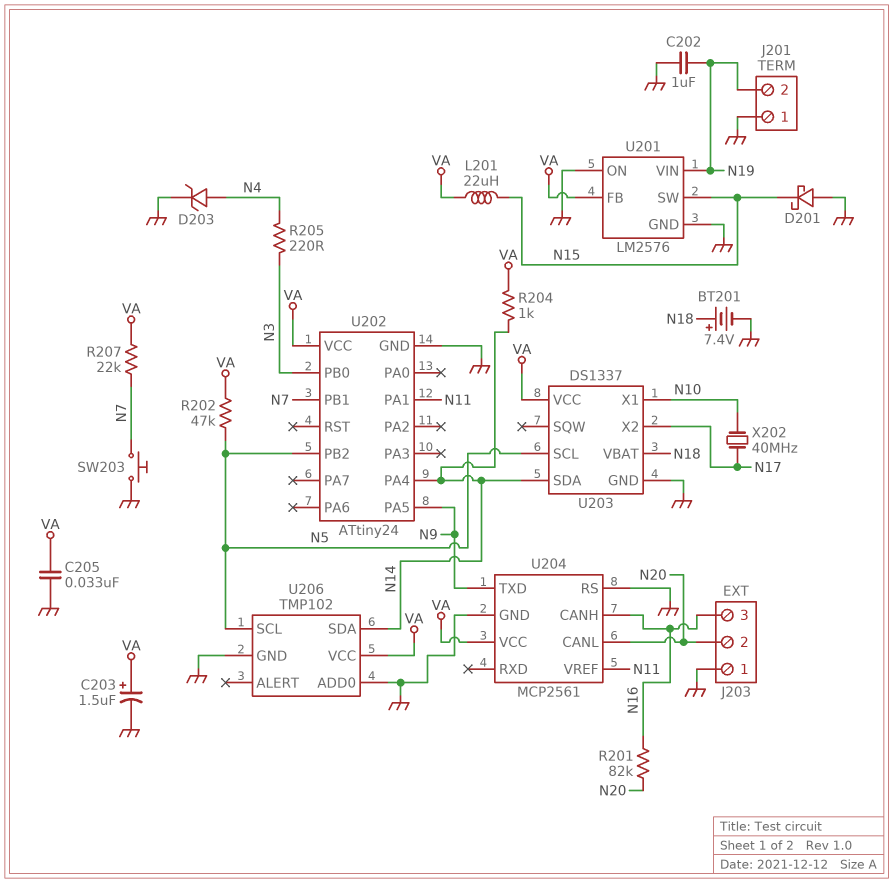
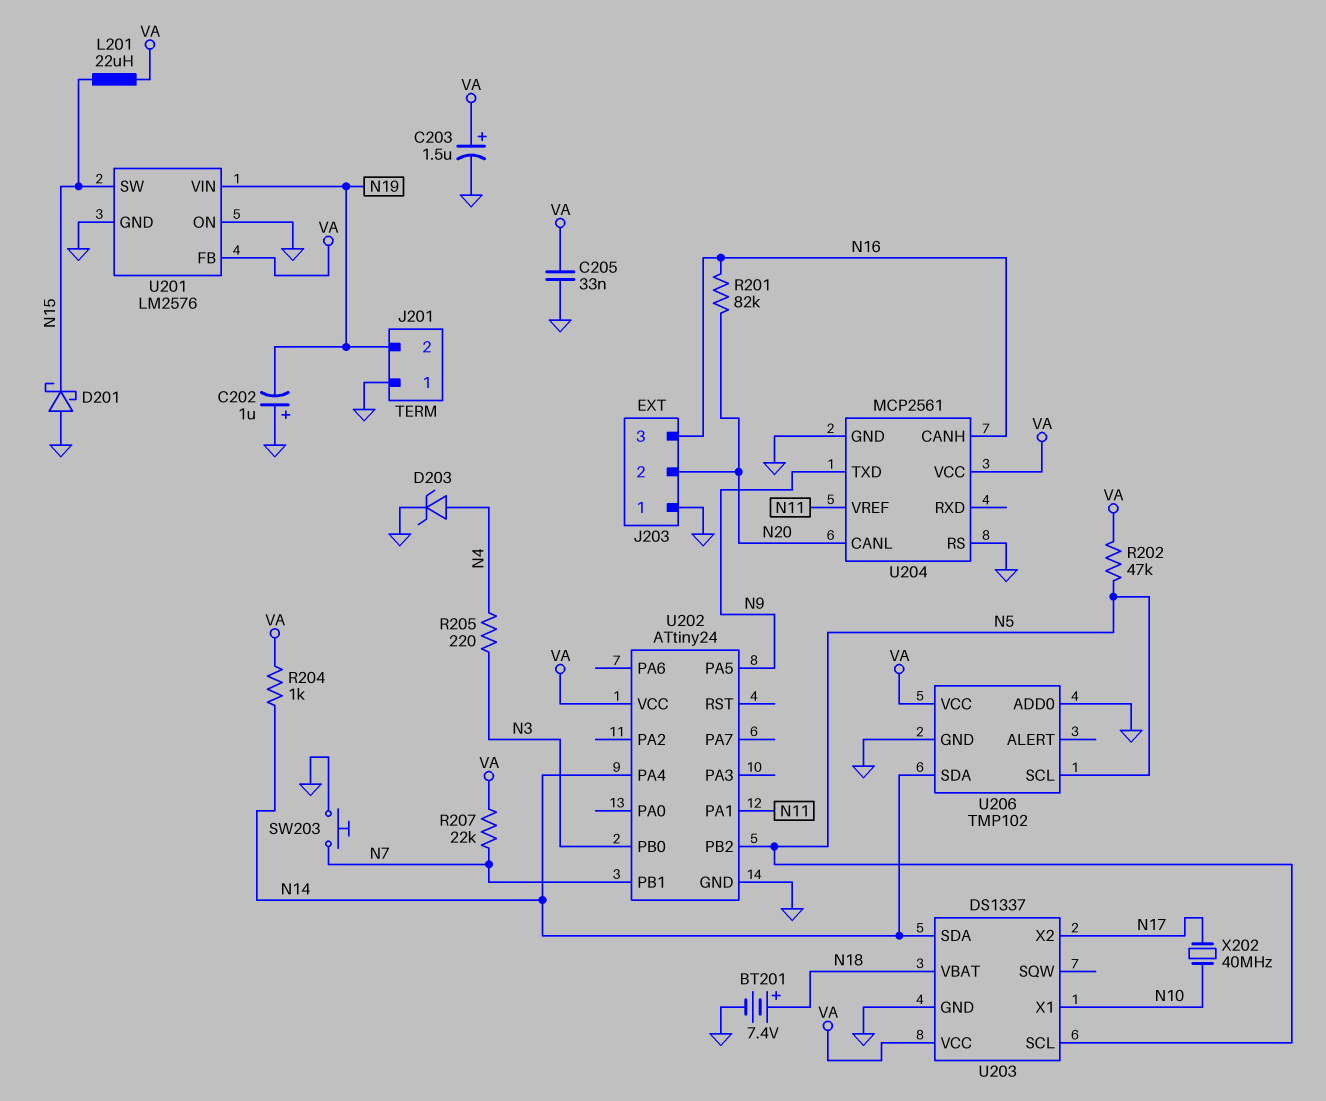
C202: 1uF (GND, N19) -> 1uF (plus GND, minus N19)

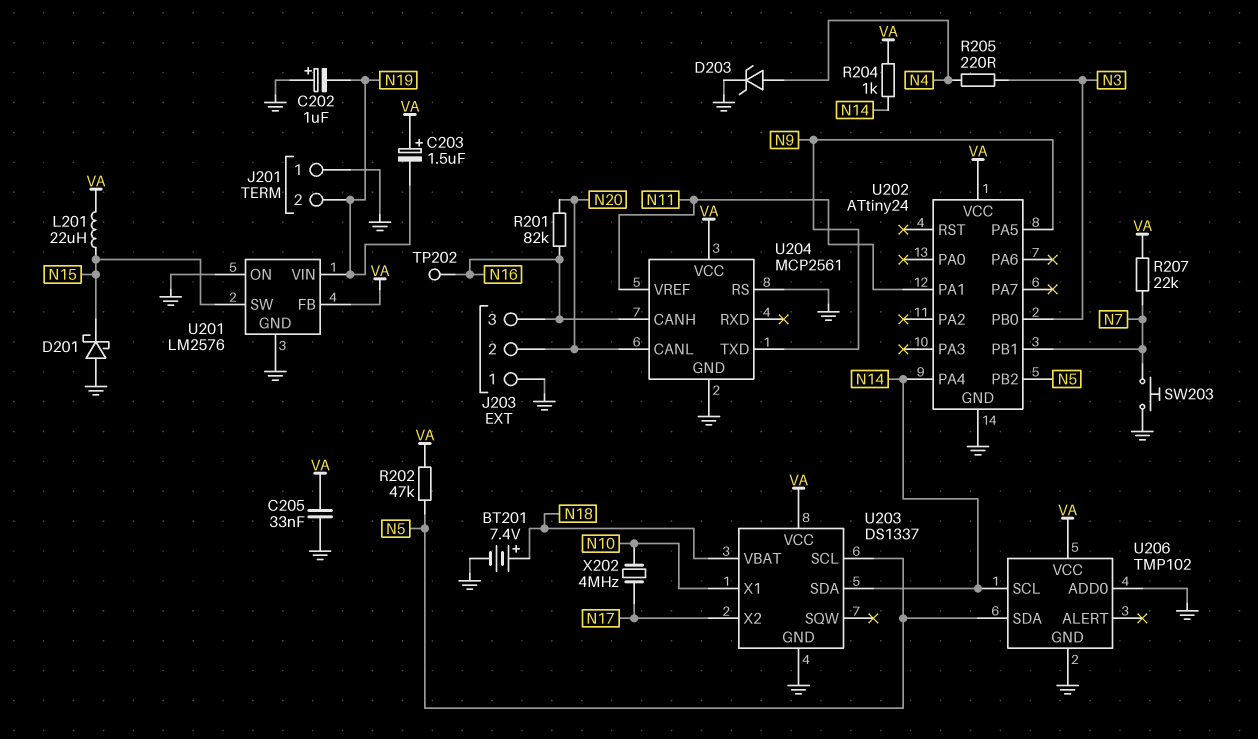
C203: 1.5uF (plus VA, minus GND) -> 1.5uF (plus VA, minus N19)
TP202: none -> test point (N16)
U206 pin SCL: N5 -> N14
U206 pin SDA: N14 -> N5
X202: 40MHz (N10, N17) -> 4MHz (N10, N17)

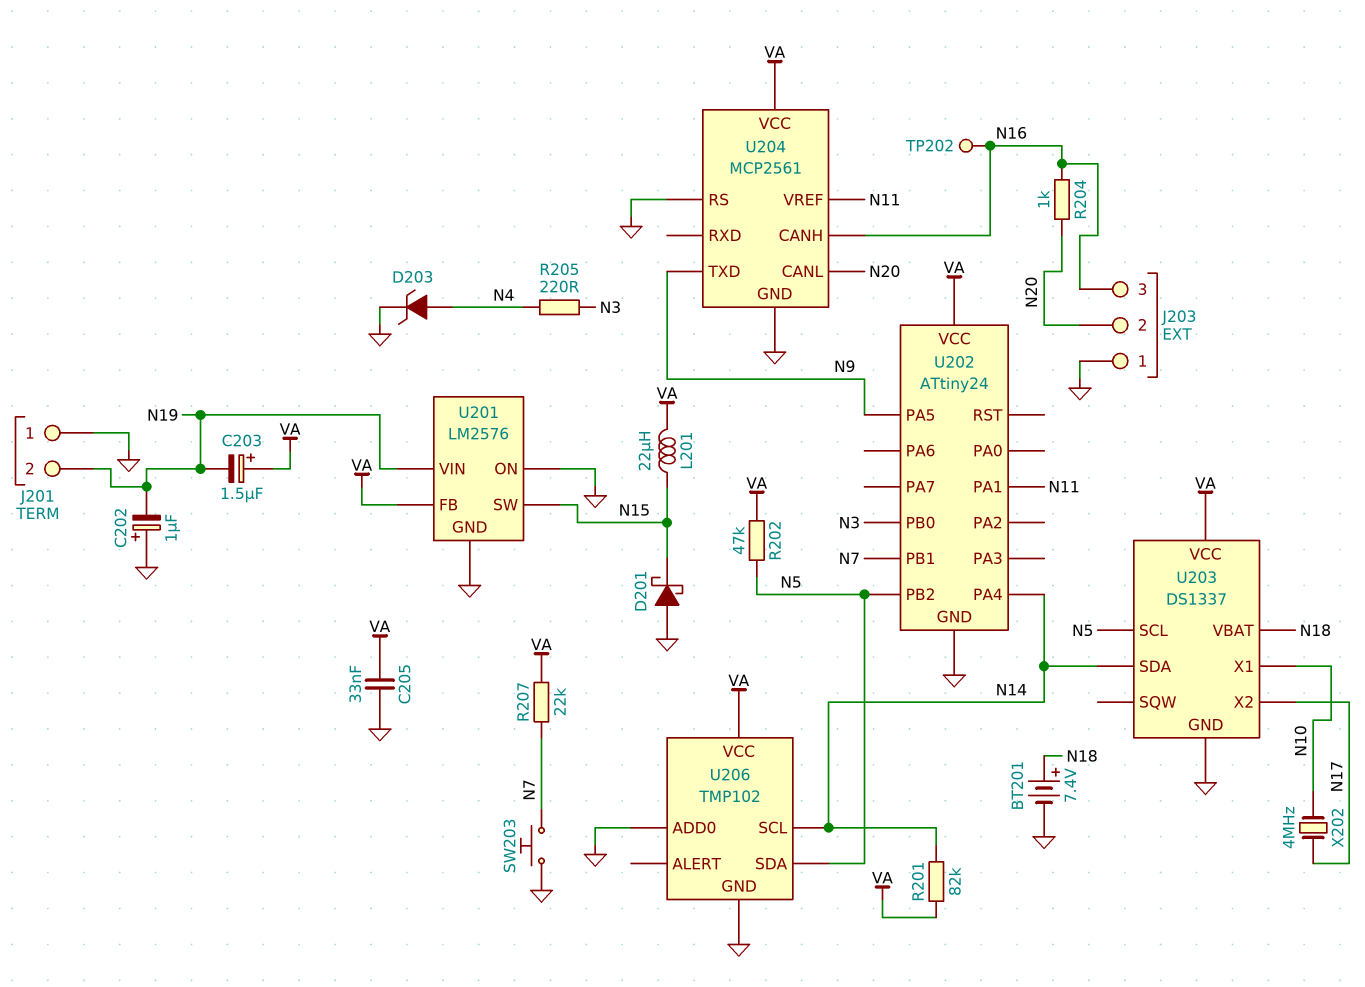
R201: 82k (N16, N20) -> 82k (N14, VA)
R204: 1k (N14, VA) -> 1k (N16, N20)

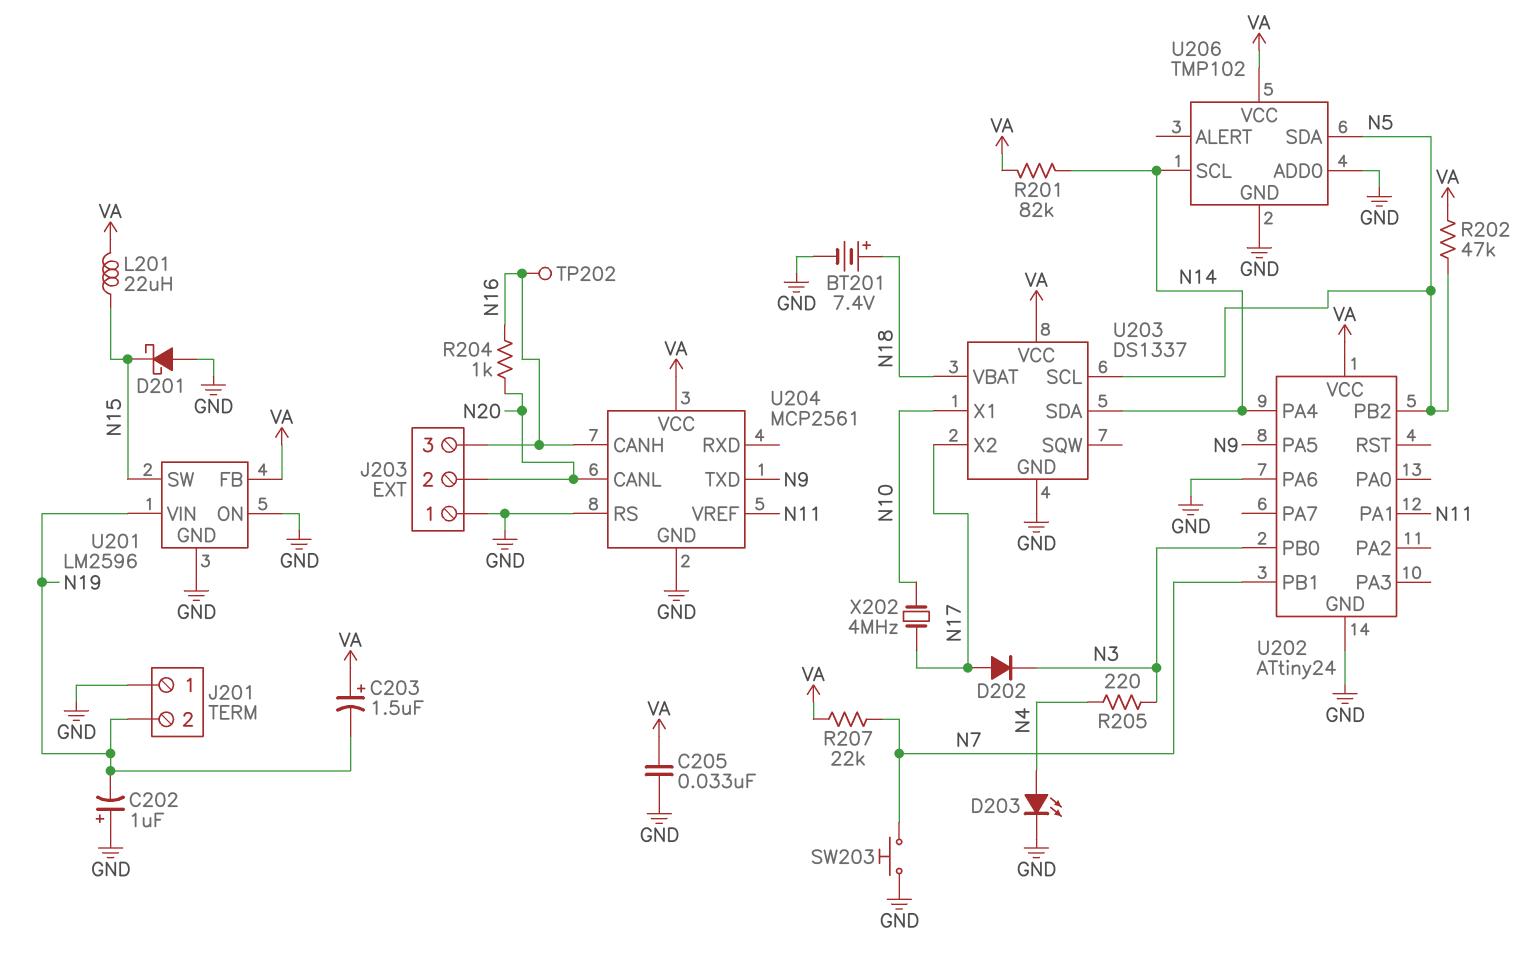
D202: none -> diode (A N17, K N3)
D203: zener (A N4, K GND) -> LED (A N4, K GND)
U201: LM2576 -> LM2596
U202 pin PA6: none -> GND

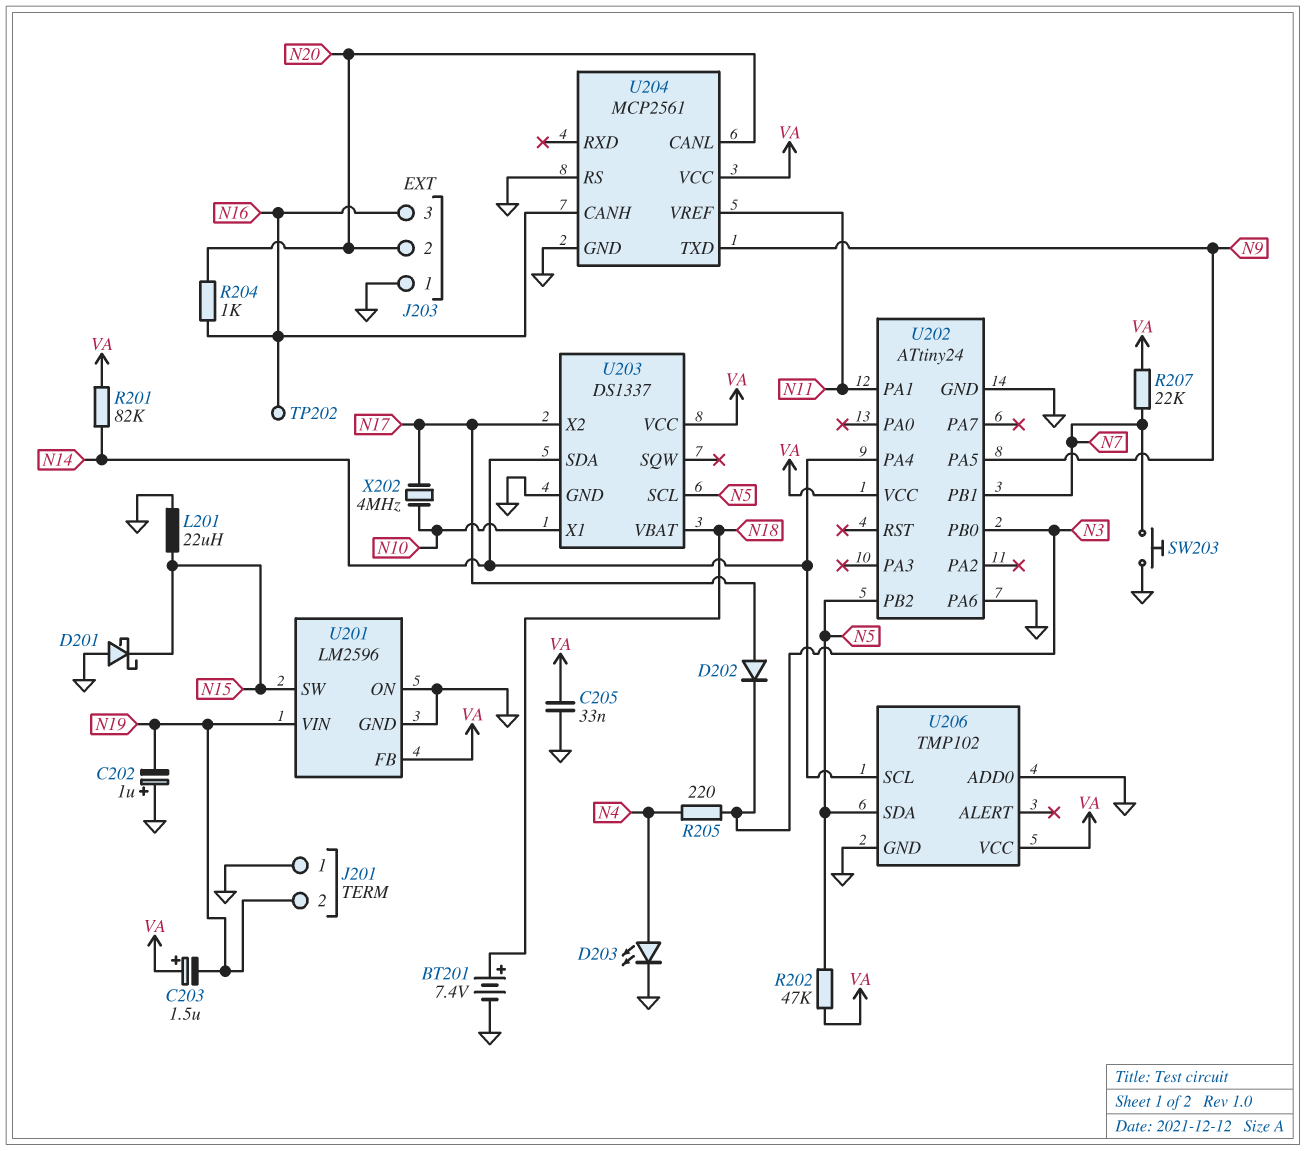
L201: 22uH (N15, VA) -> 22uH (GND, N15)

